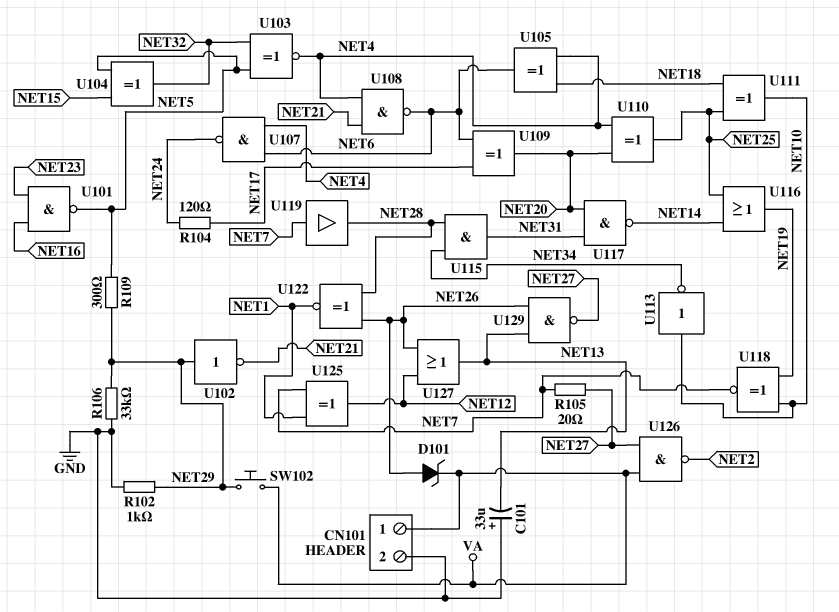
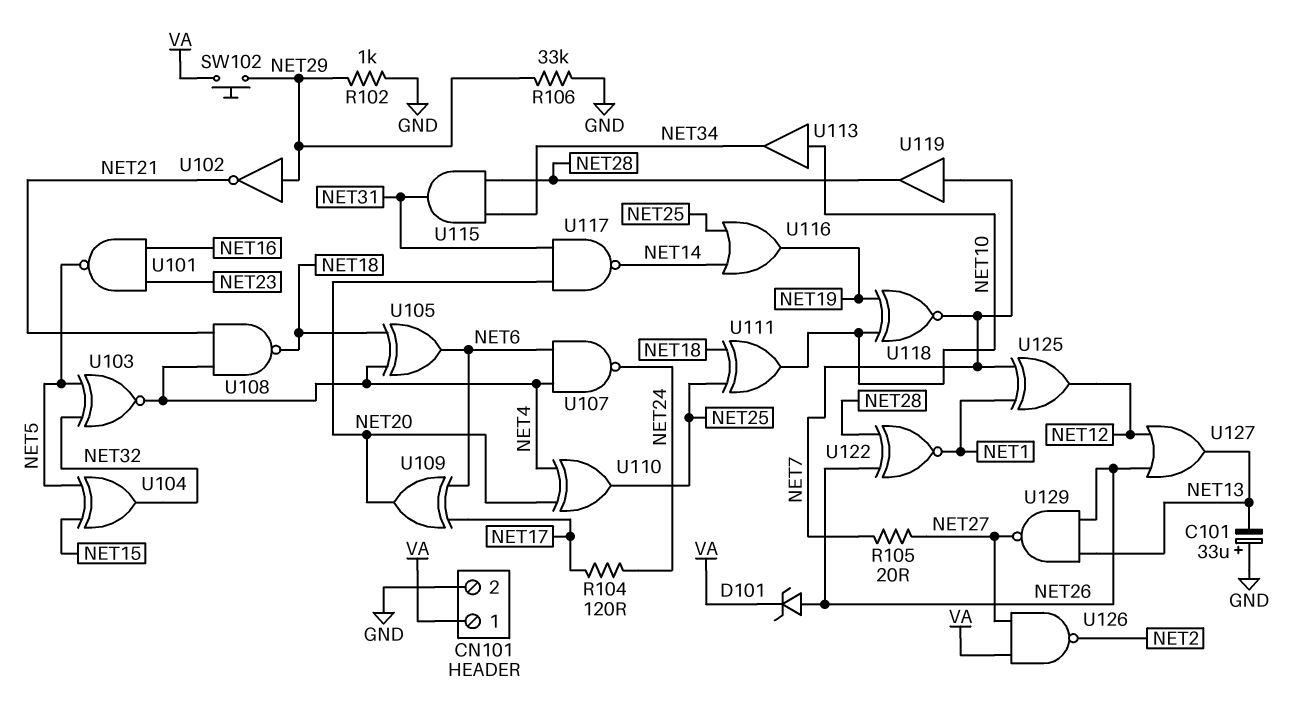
R109: 300 (NET5, NET29) -> none
U108: NAND (in NET4, in NET21, out NET6) -> NAND (in NET4, in NET21, out NET18)
U113: NOT (in NET10, out NET34) -> buffer (in NET10, out NET34)

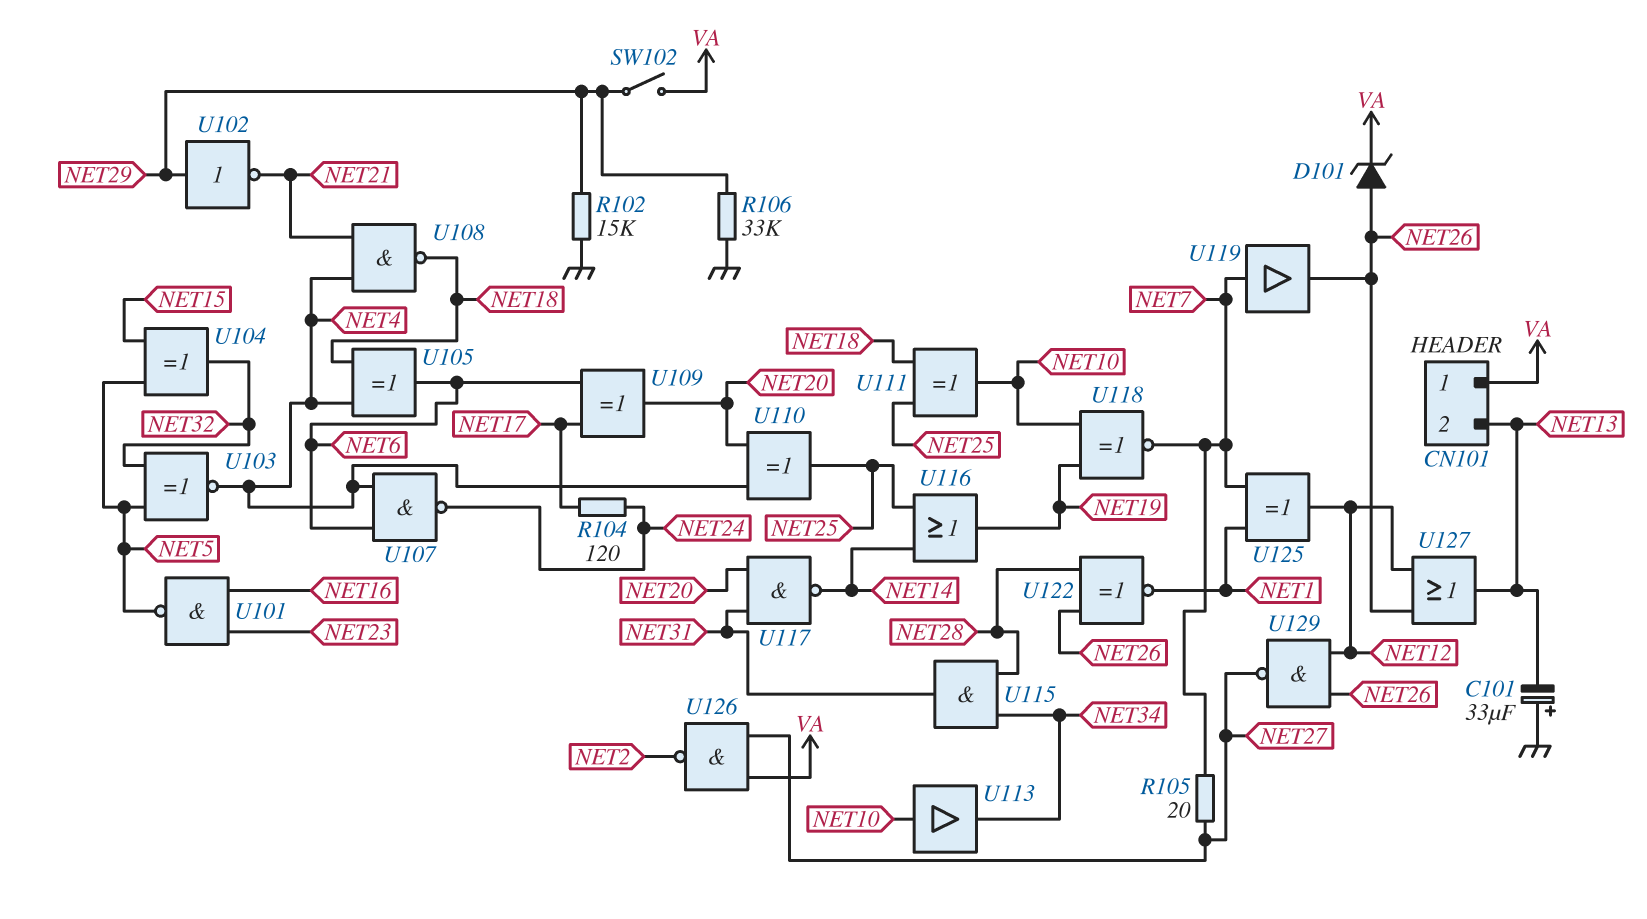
CN101 pin 2: GND -> NET13
R102: 1k (GND, NET29) -> 15k (GND, NET29)
SW102: button (NET29, VA) -> switch (NET29, VA)
U119: buffer (in NET7, out NET28) -> buffer (in NET7, out NET26)
U129: NAND (in NET13, in NET26, out NET27) -> NAND (in NET12, in NET26, out NET27)

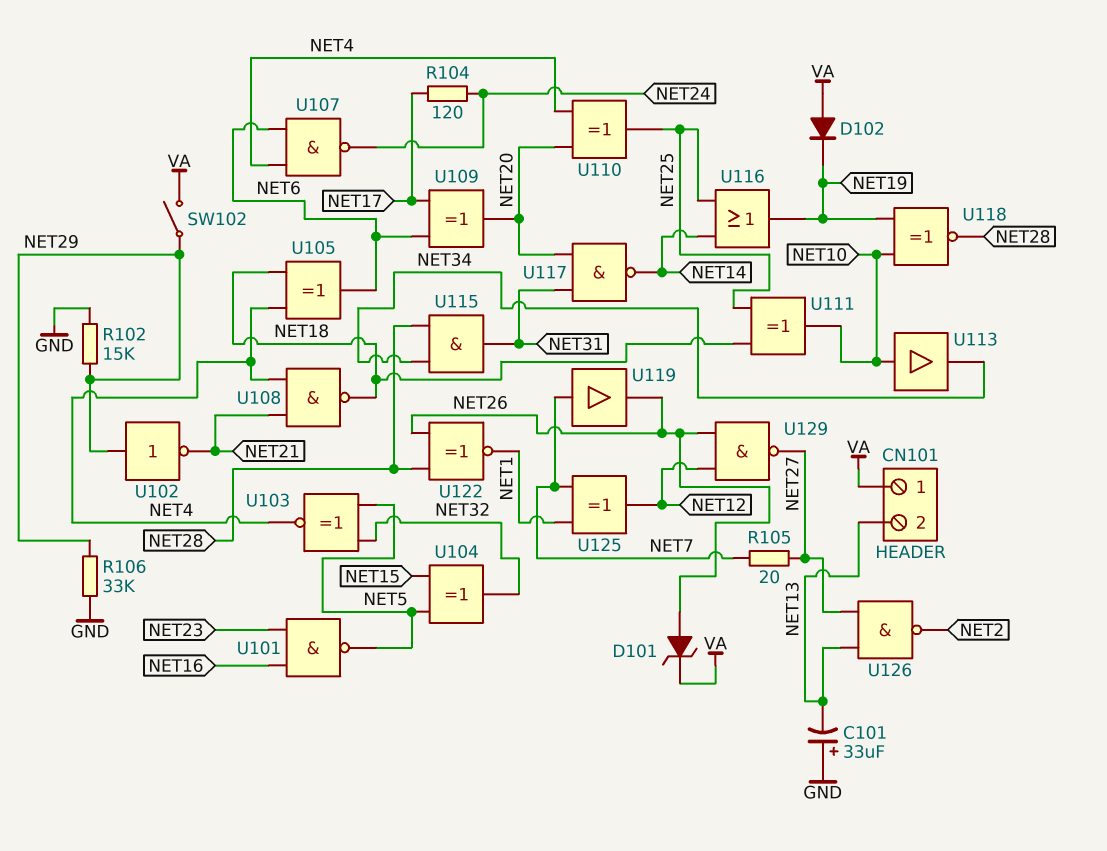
D102: none -> diode (A VA, K NET19)
U118: XNOR (in NET10, in NET19, out NET7) -> XNOR (in NET10, in NET19, out NET28)
U126: NAND (in NET27, in VA, out NET2) -> NAND (in NET13, in NET27, out NET2)
U127: OR (in NET12, in NET26, out NET13) -> none

